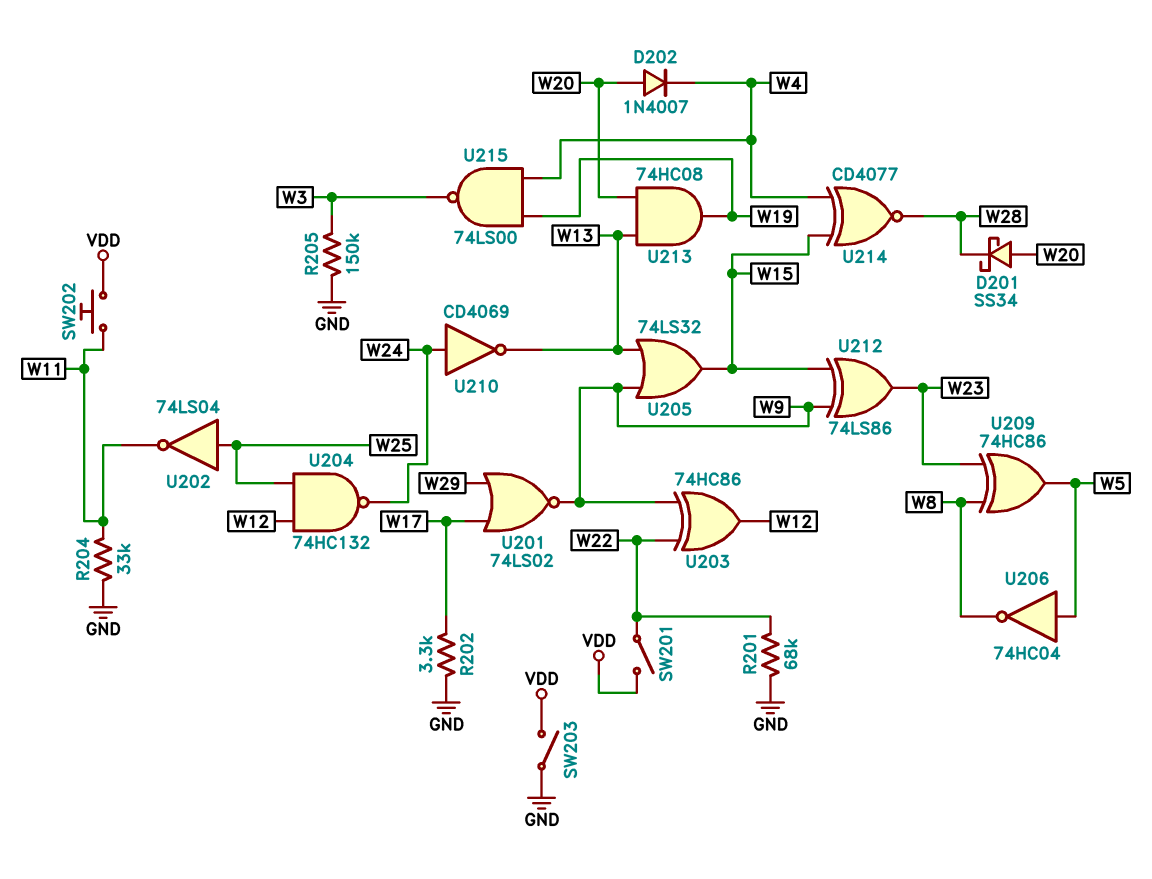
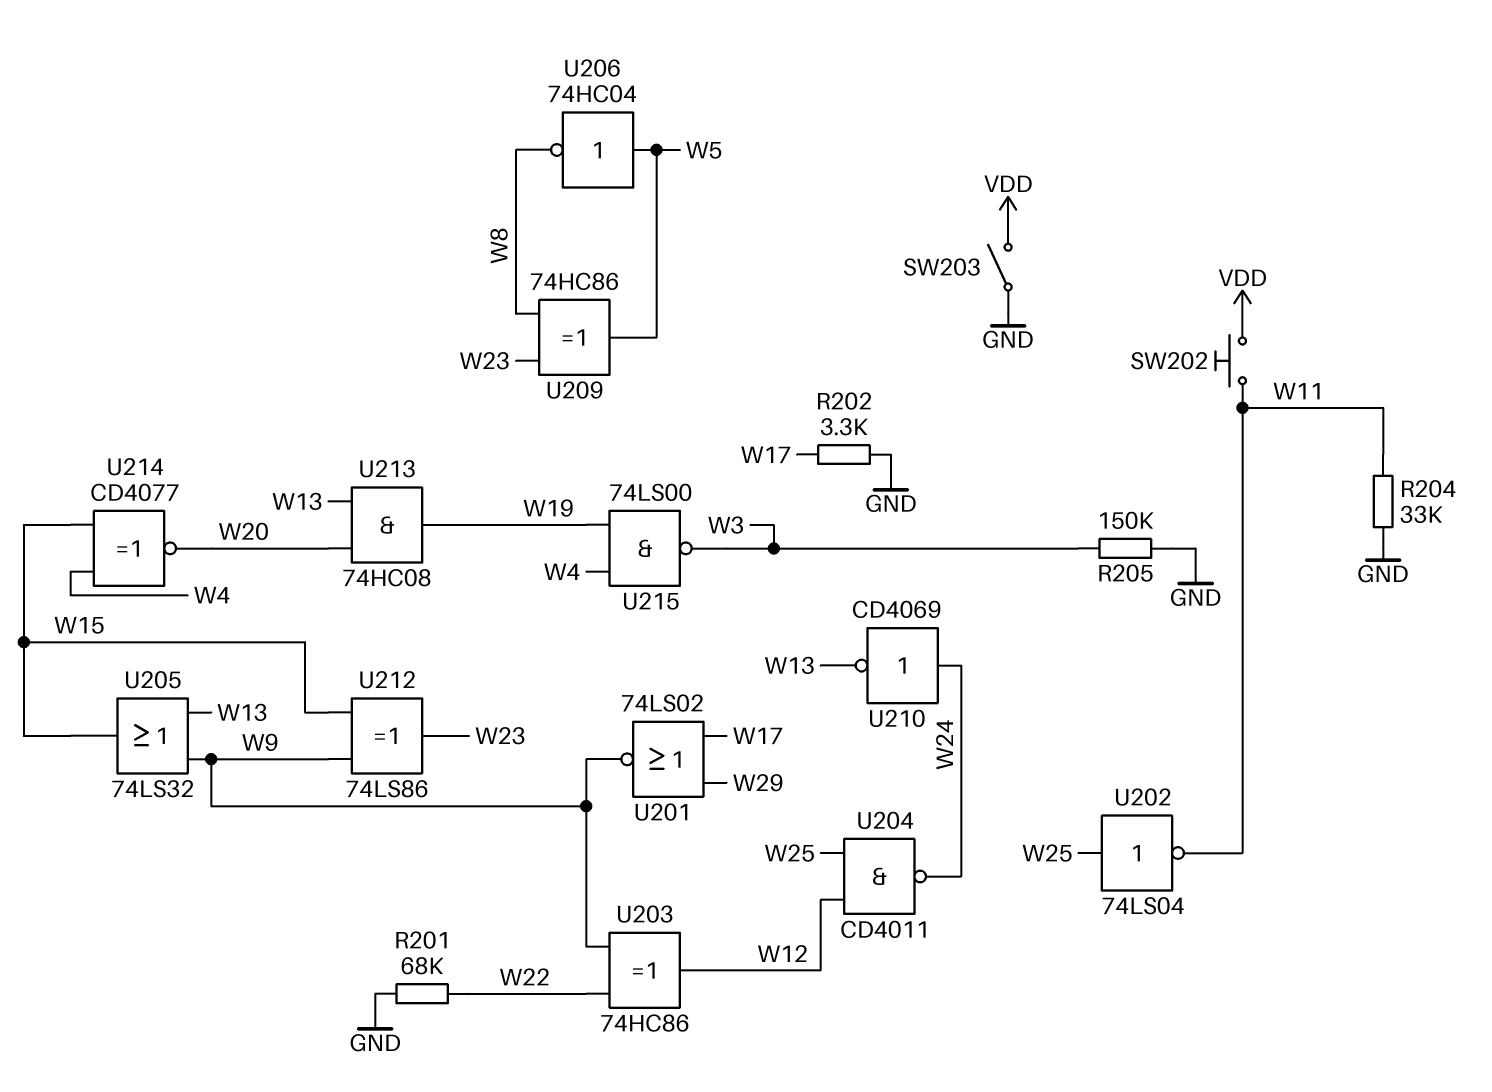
D201: schottky SS34 (A W20, K W28) -> none
D202: diode 1N4007 (A W20, K W4) -> none
SW201: switch (VDD, W22) -> none
U204: NAND 74HC132 (in W12, in W25, out W24) -> NAND CD4011 (in W12, in W25, out W24)
U214: XNOR CD4077 (in W4, in W15, out W28) -> XNOR CD4077 (in W4, in W15, out W20)

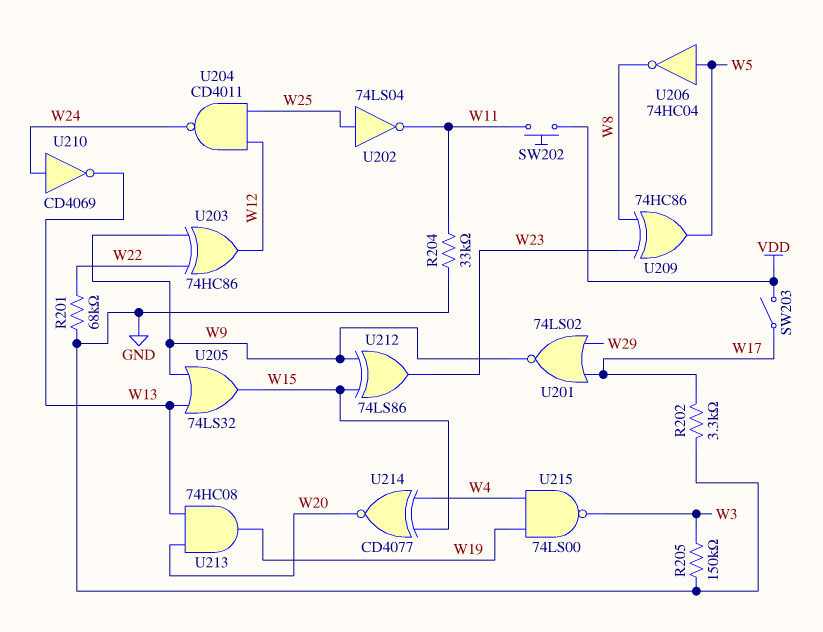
SW203: switch (GND, VDD) -> switch (VDD, W17)

